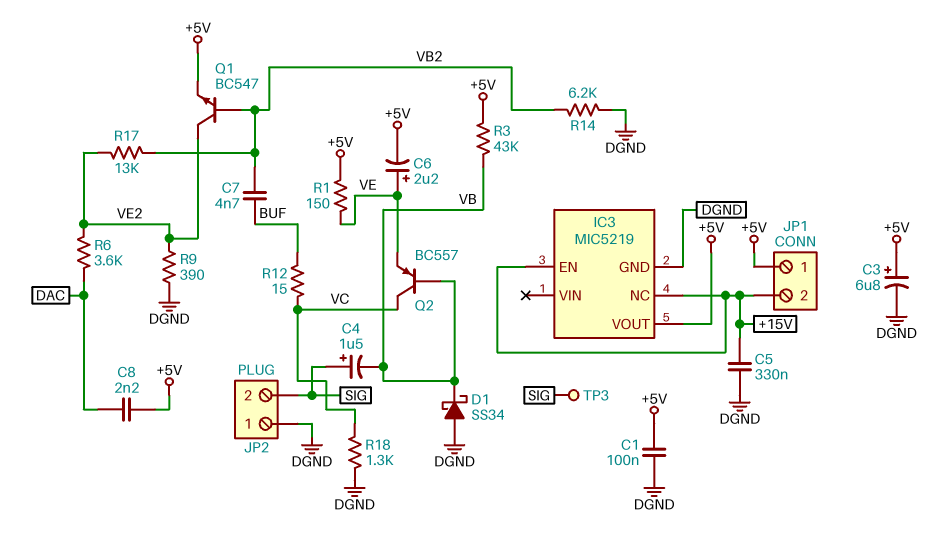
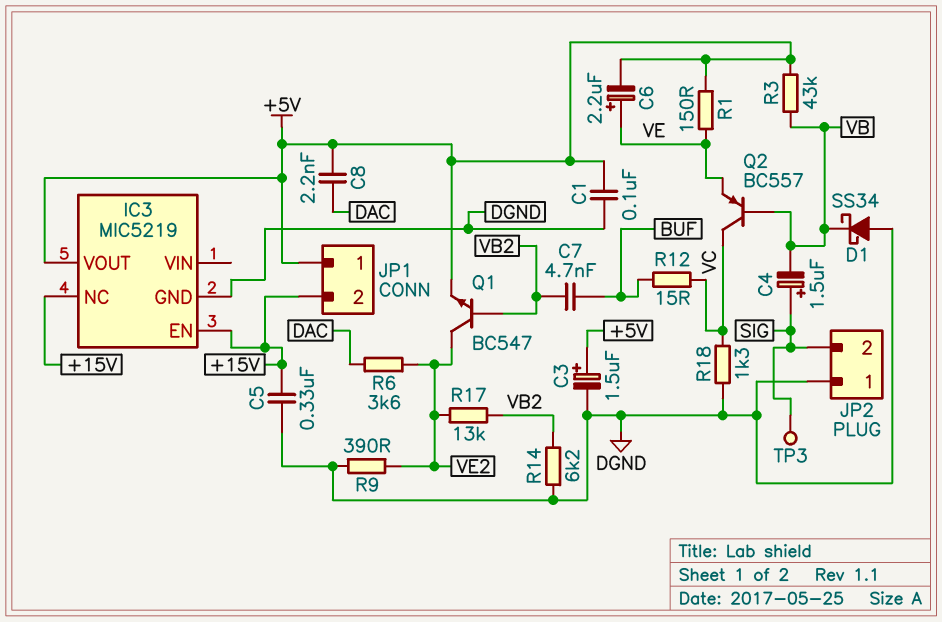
C3: 6.8uF (plus +5V, minus DGND) -> 1.5uF (plus +5V, minus DGND)

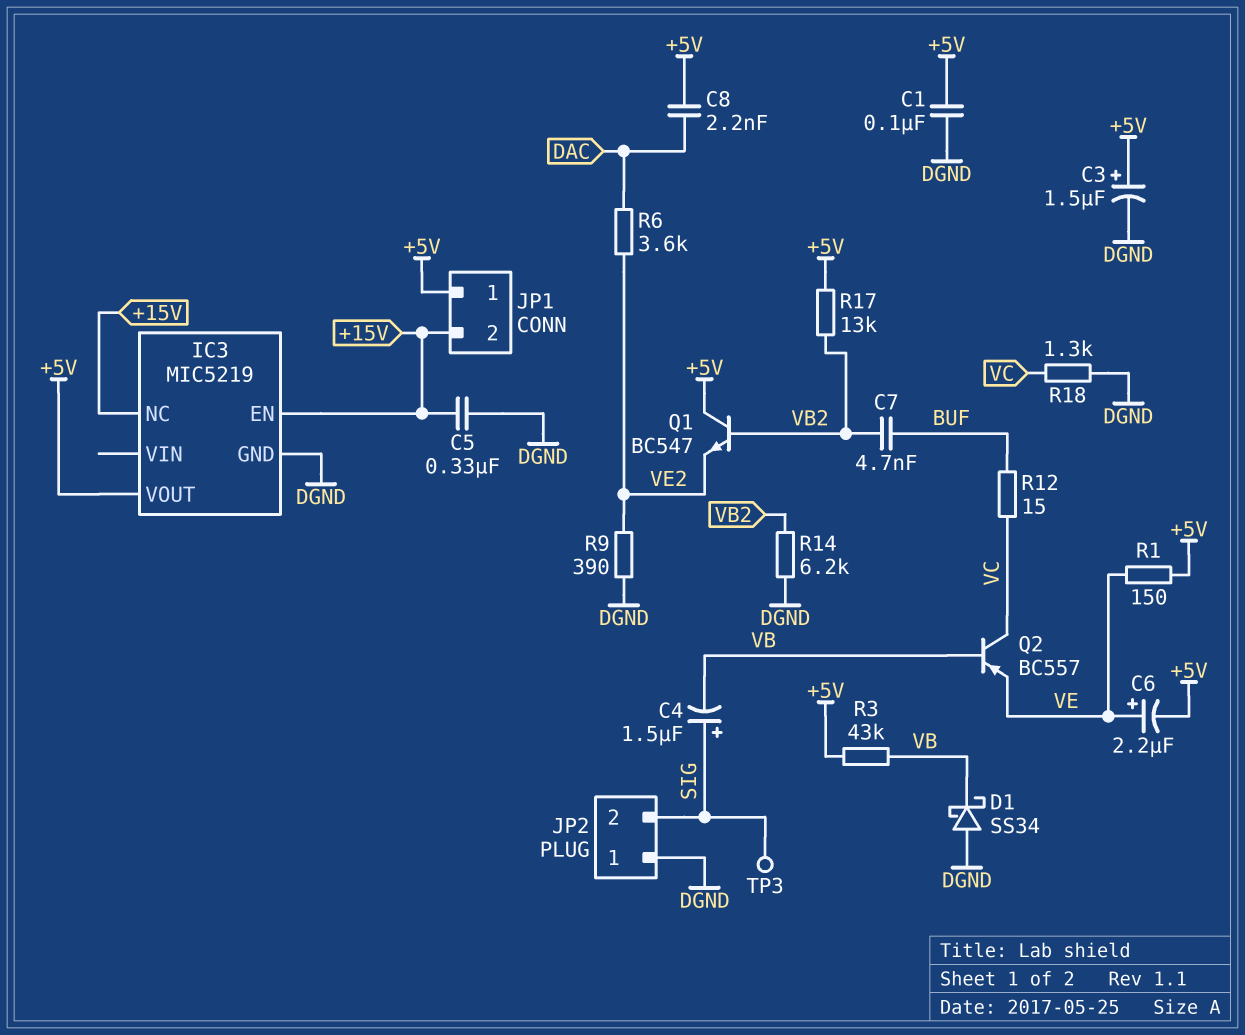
Q1: NPN BC547 (B VB2, C VE2, E +5V) -> NPN BC547 (B VB2, C +5V, E VE2)
R17: 13k (VB2, VE2) -> 13k (+5V, VB2)

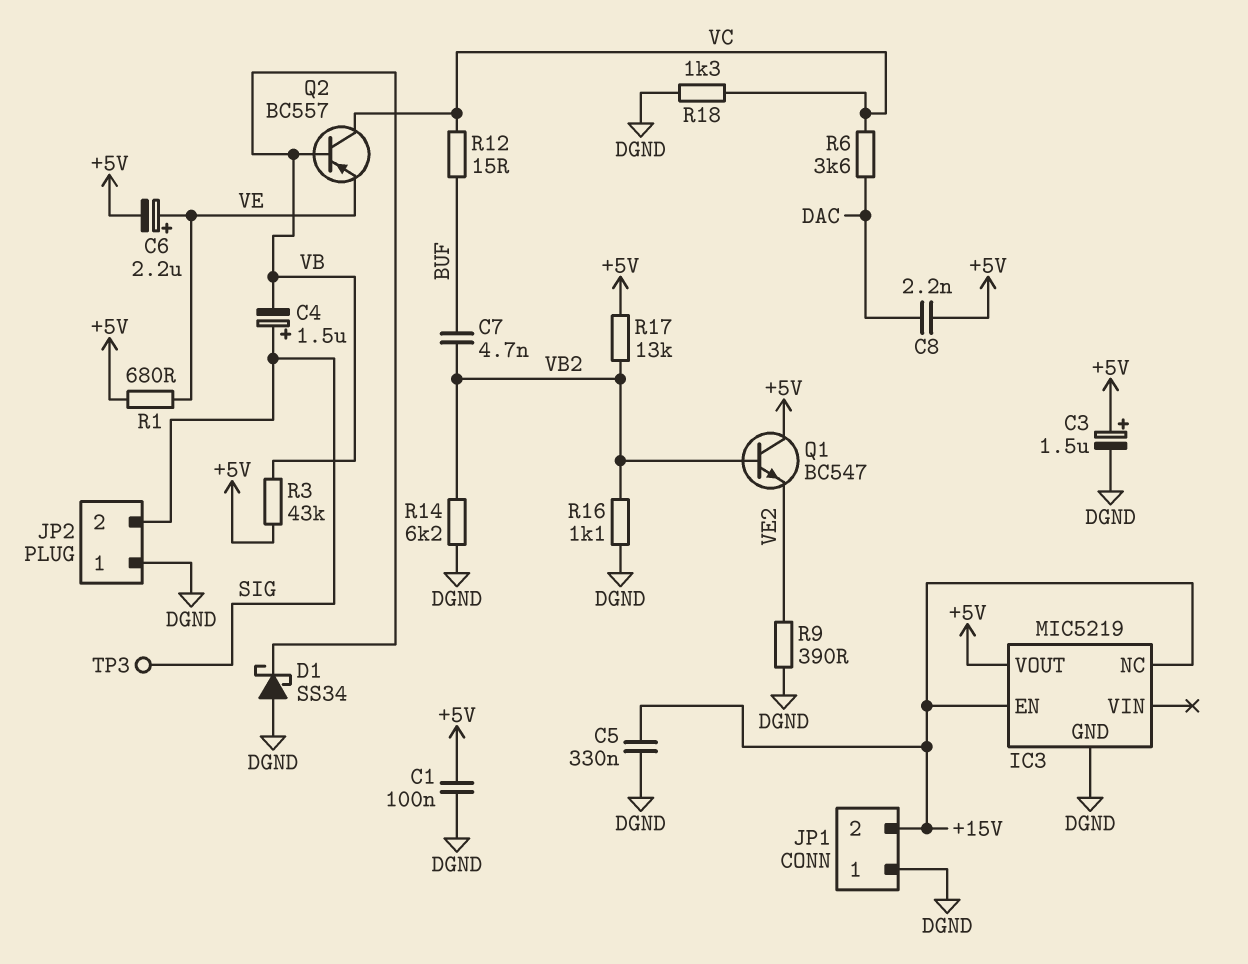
JP1 pin 1: +5V -> DGND
R1: 150 (+5V, VE) -> 680 (+5V, VE)
R6: 3.6k (DAC, VE2) -> 3.6k (DAC, VC)
R16: none -> 1.1k (DGND, VB2)

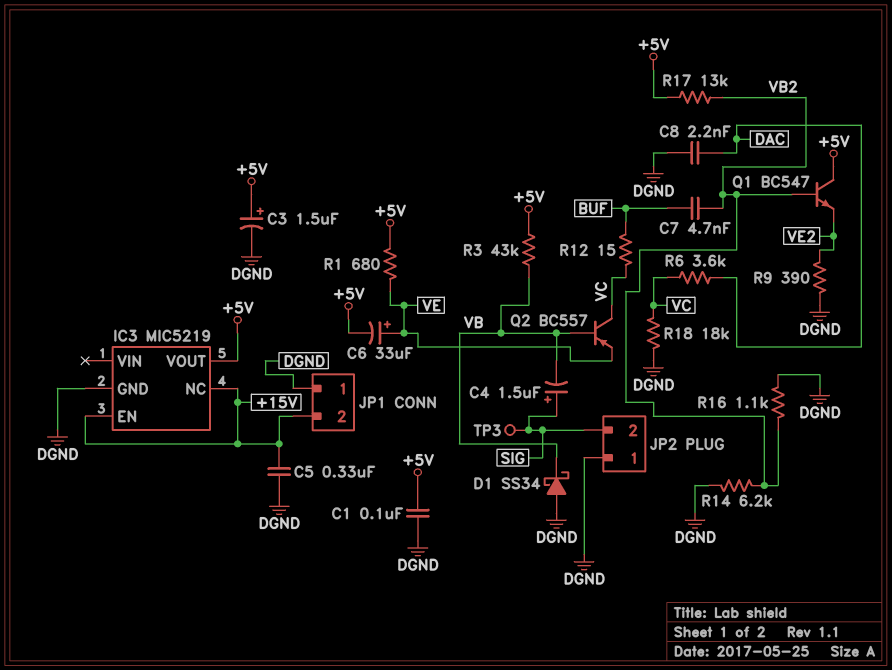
C6: 2.2uF (plus VE, minus +5V) -> 33uF (plus VE, minus +5V)
C8: 2.2nF (+5V, DAC) -> 2.2nF (DAC, DGND)
R18: 1.3k (DGND, VC) -> 18k (DGND, VC)

